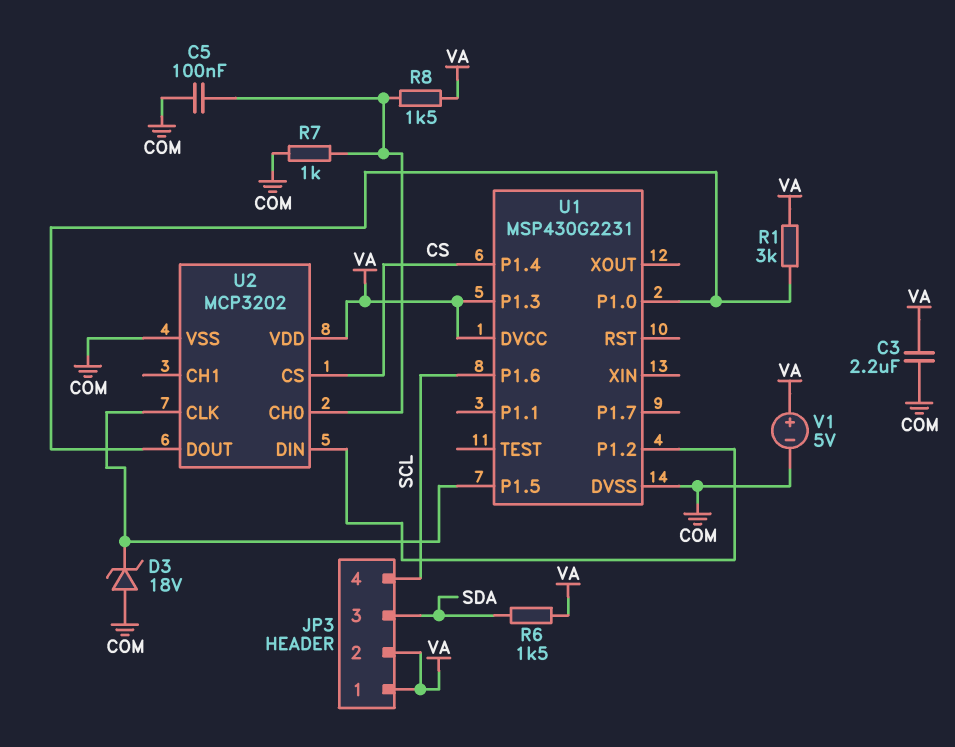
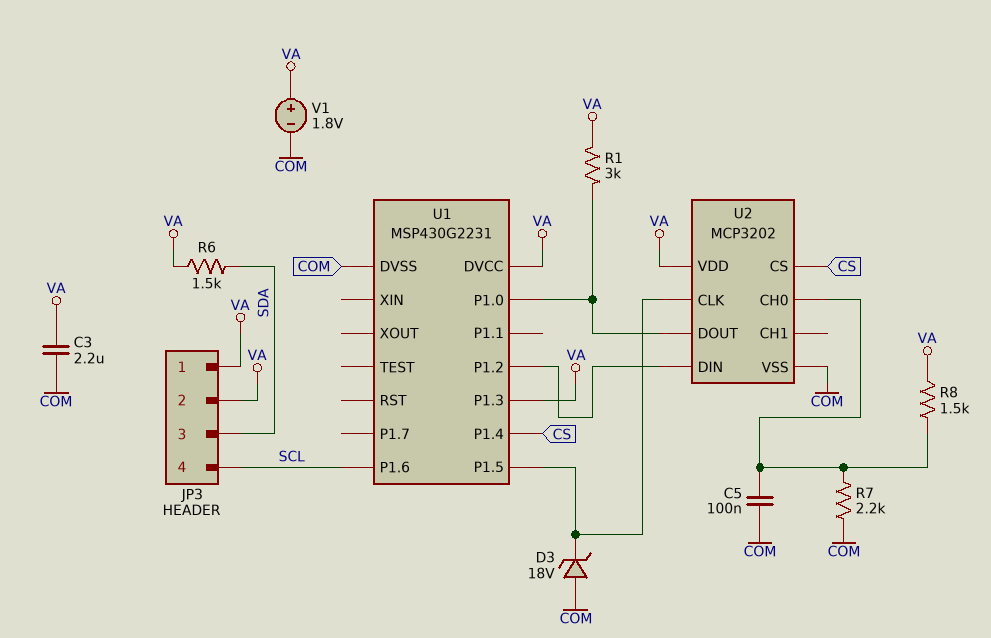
R7: 1k (COM, U2/CH0) -> 2.2k (COM, U2/CH0)
V1: 5V (plus VA, minus COM) -> 1.8V (plus VA, minus COM)

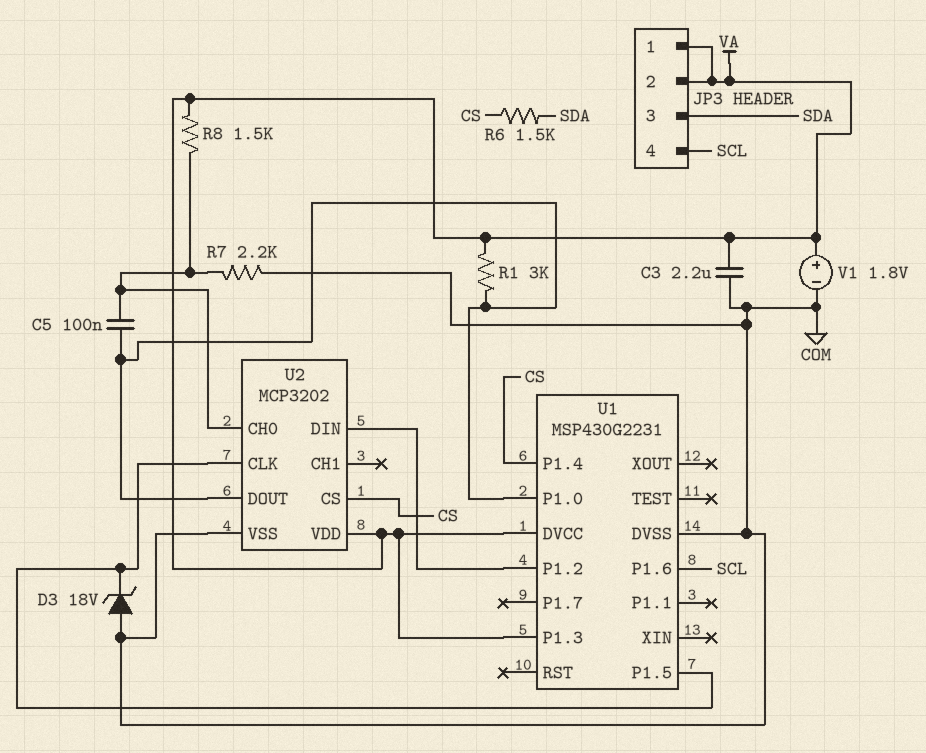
C5: 100nF (COM, U2/CH0) -> 100nF (U1/P1.0, U2/CH0)
R6: 1.5k (SDA, VA) -> 1.5k (CS, SDA)

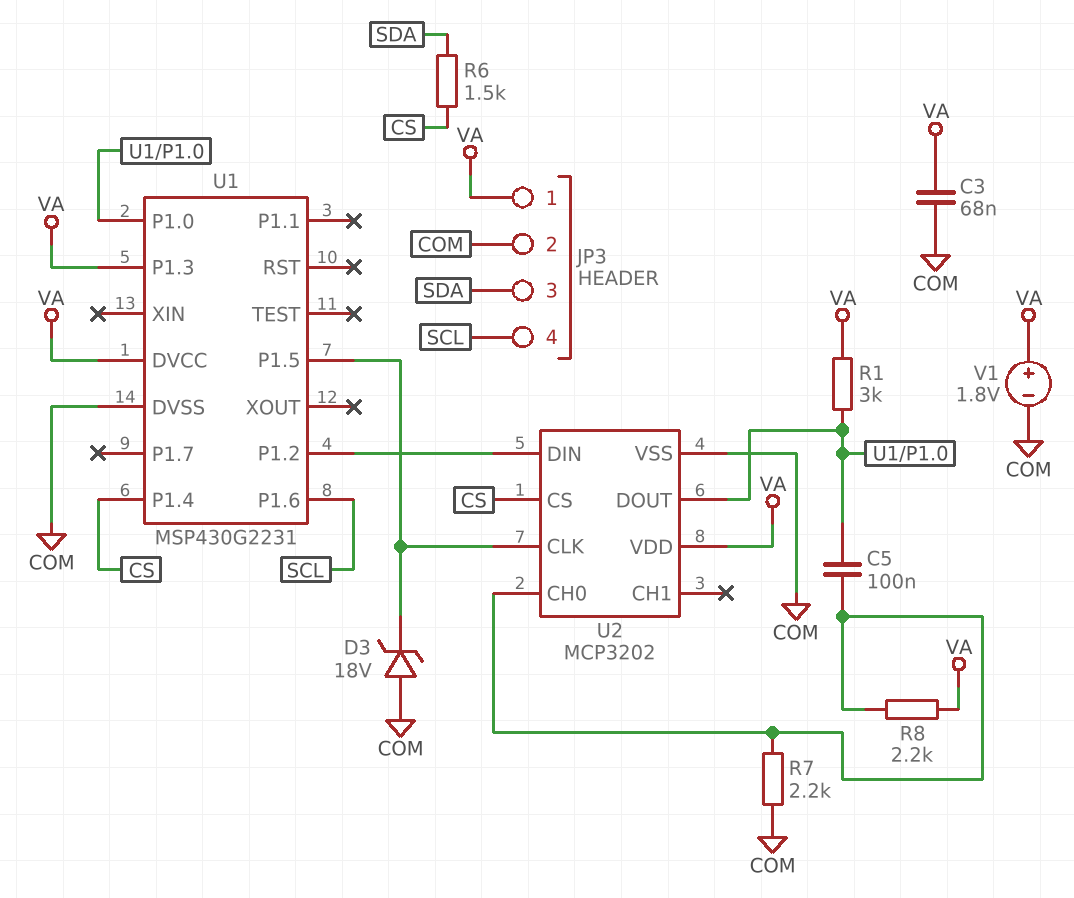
C3: 2.2uF (COM, VA) -> 68nF (COM, VA)
JP3 pin 2: VA -> COM
R8: 1.5k (U2/CH0, VA) -> 2.2k (U2/CH0, VA)

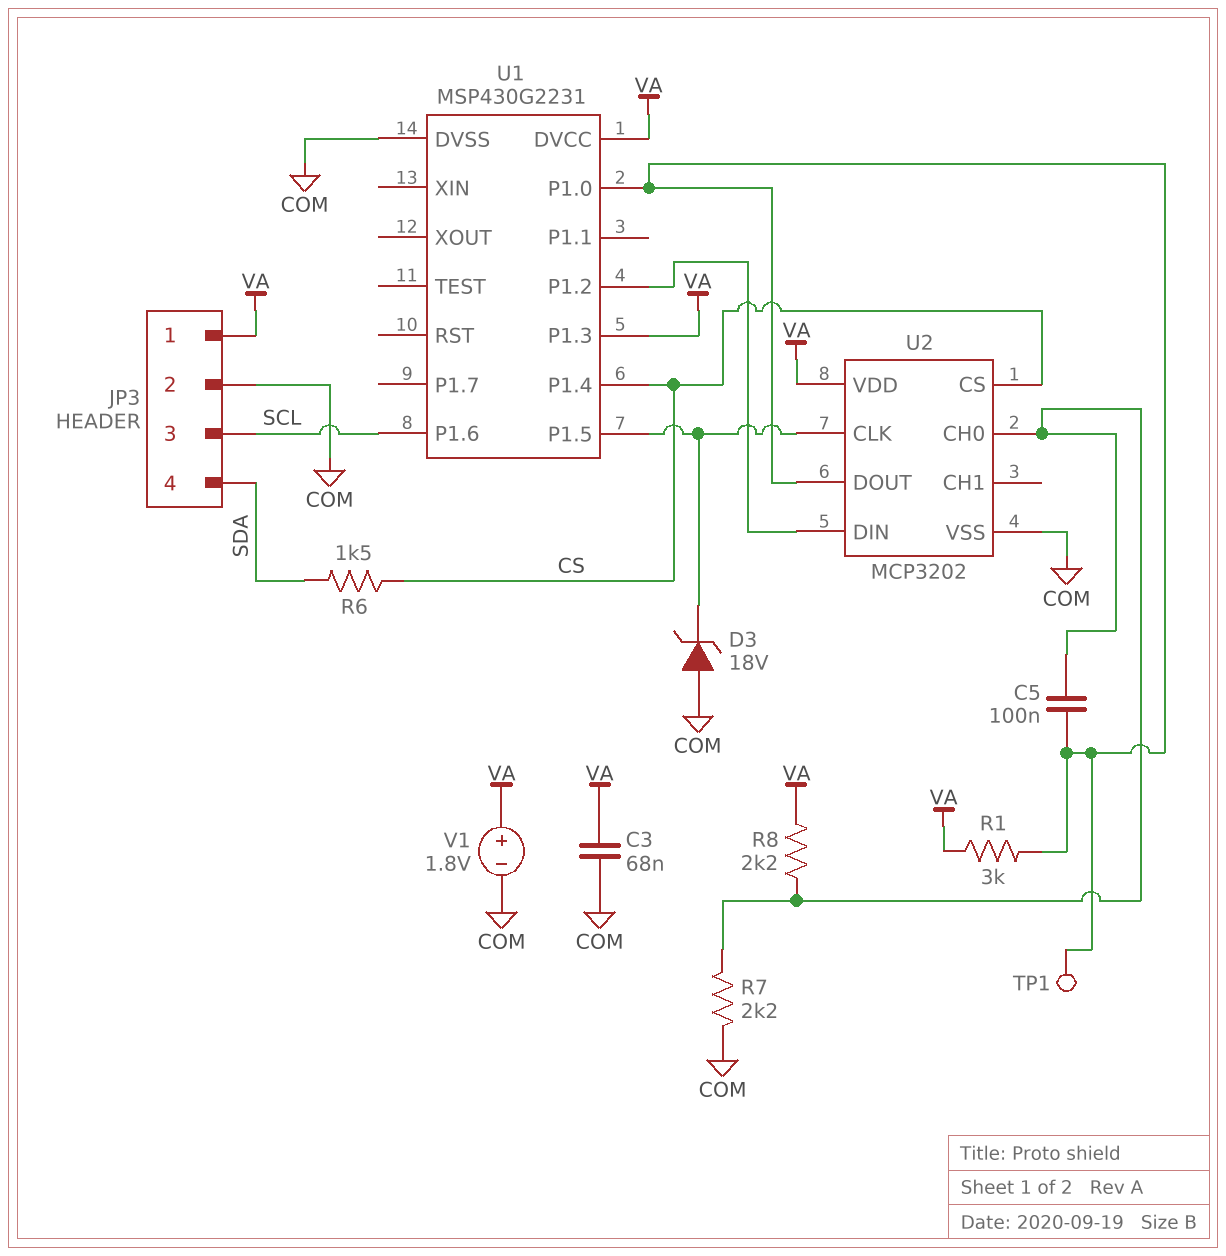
JP3 pin 3: SDA -> SCL
JP3 pin 4: SCL -> SDA
TP1: none -> test point (U1/P1.0)

